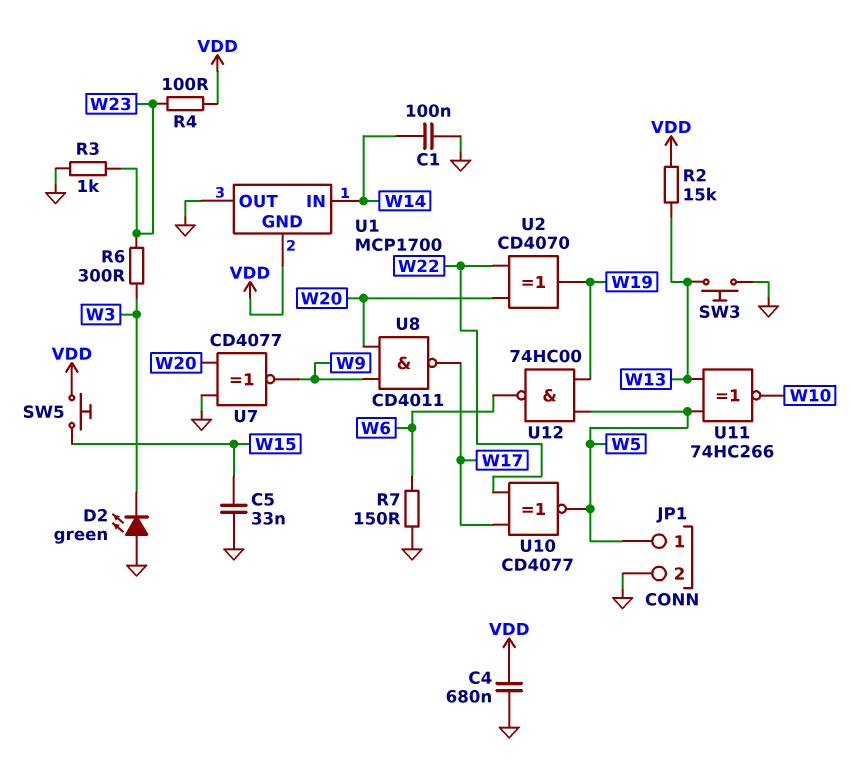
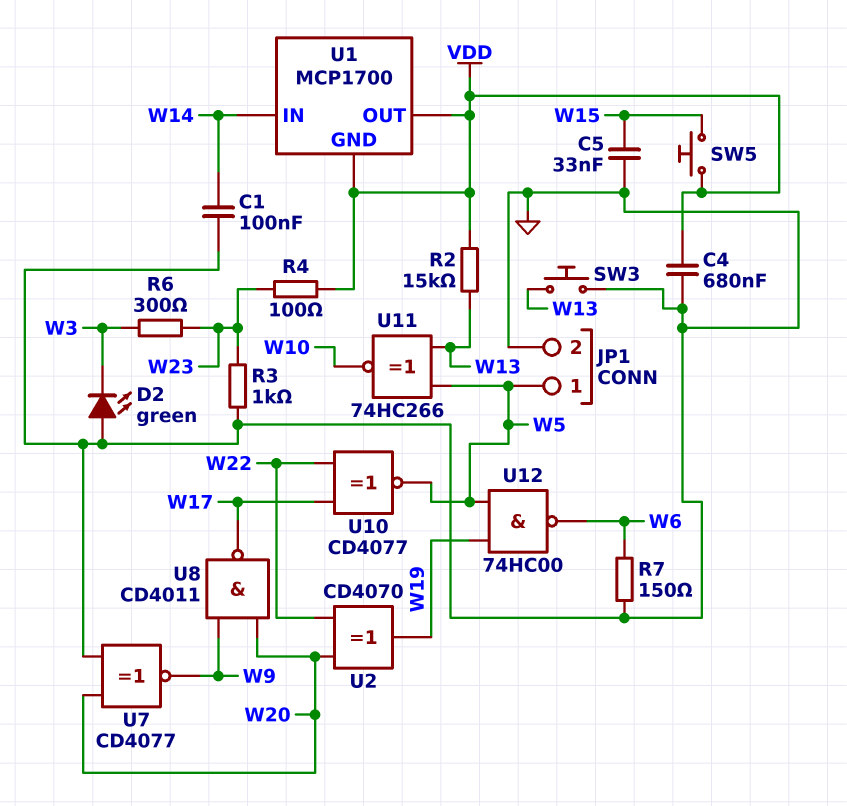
U1 pin OUT: GND -> VDD

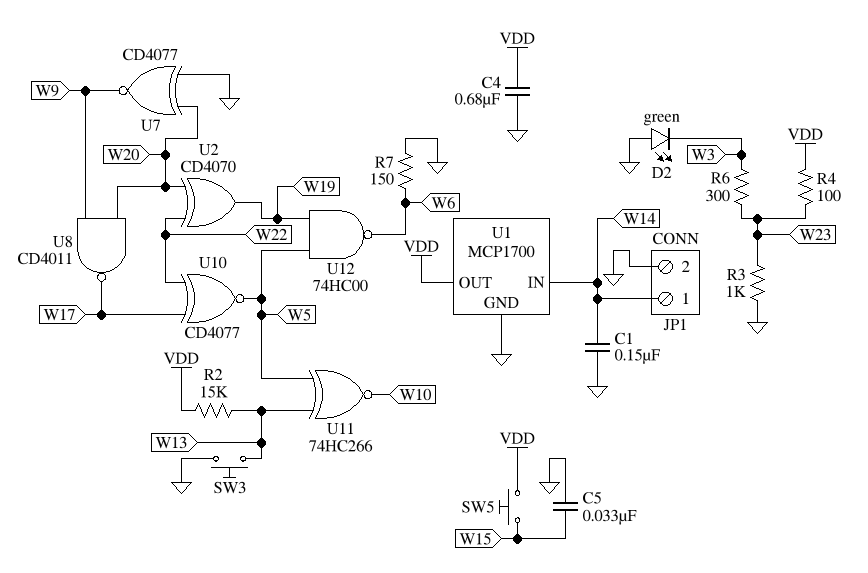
C1: 100nF (GND, W14) -> 150nF (GND, W14)
JP1 pin 1: W5 -> W14
U1 pin GND: VDD -> GND

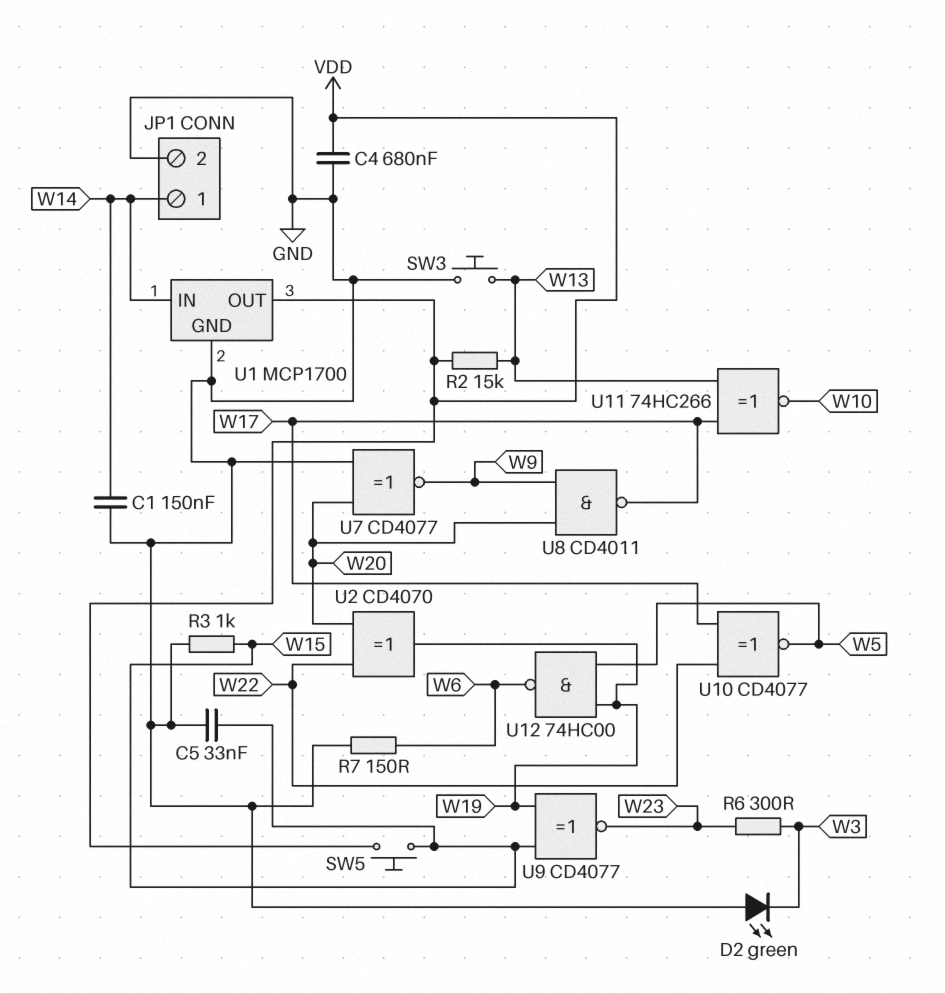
R3: 1k (GND, W23) -> 1k (GND, W15)
R4: 100 (VDD, W23) -> none
U9: none -> XNOR CD4077 (in W15, in W19, out W23)
U11: XNOR 74HC266 (in W5, in W13, out W10) -> XNOR 74HC266 (in W13, in W17, out W10)

